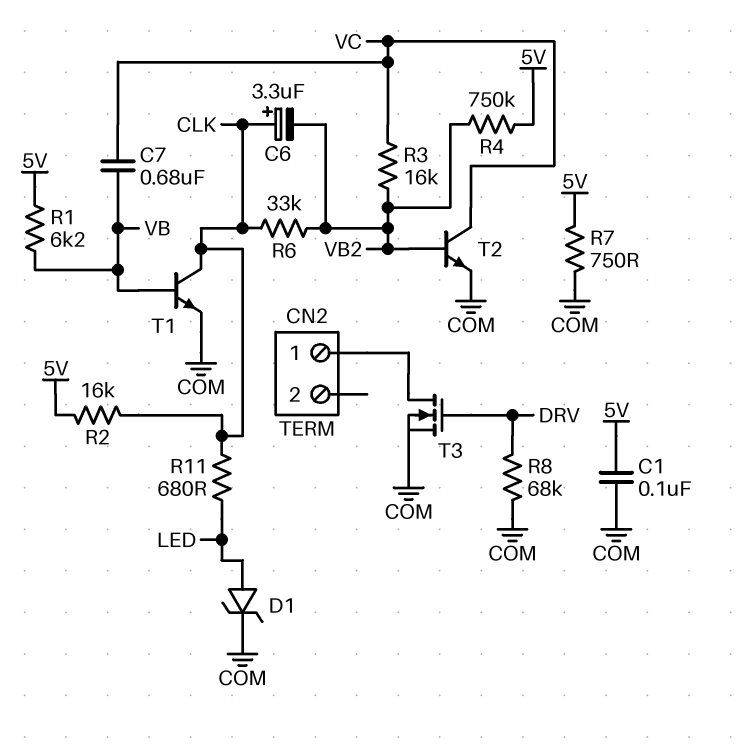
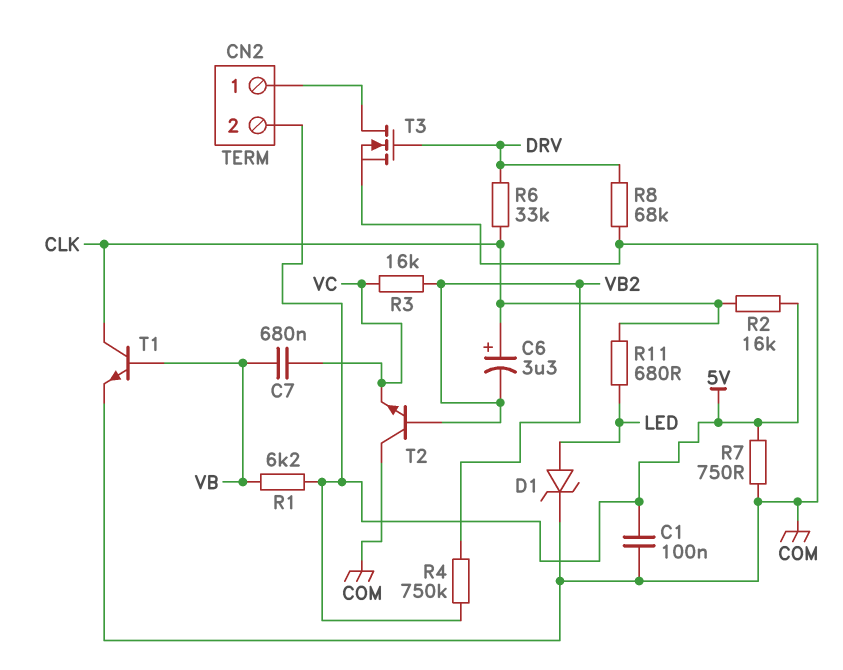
CN2 pin 2: none -> 5V
R6: 33k (CLK, VB2) -> 33k (CLK, DRV)
T2: NPN (B VB2, C VC, E COM) -> NPN (B VB2, C COM, E VC)

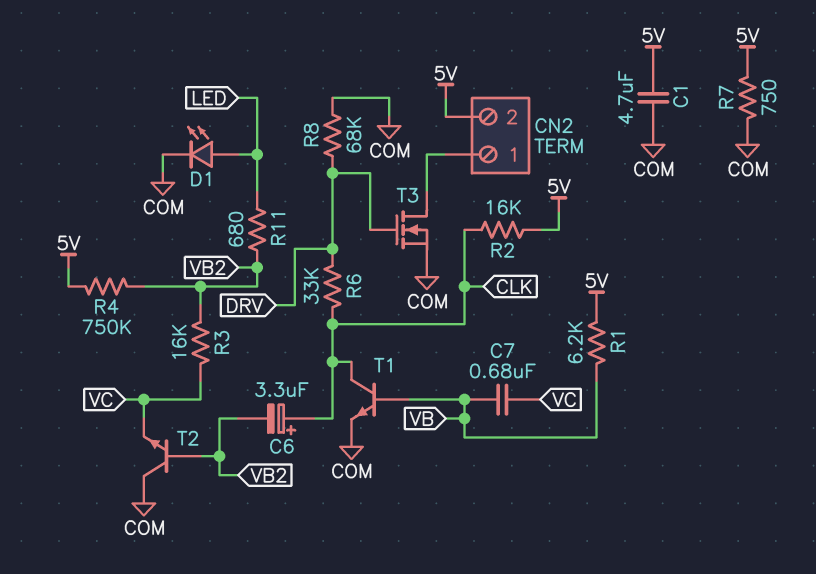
C1: 100nF (5V, COM) -> 4.7uF (5V, COM)
D1: zener (A LED, K COM) -> LED (A LED, K COM)
R11: 680 (CLK, LED) -> 680 (LED, VB2)

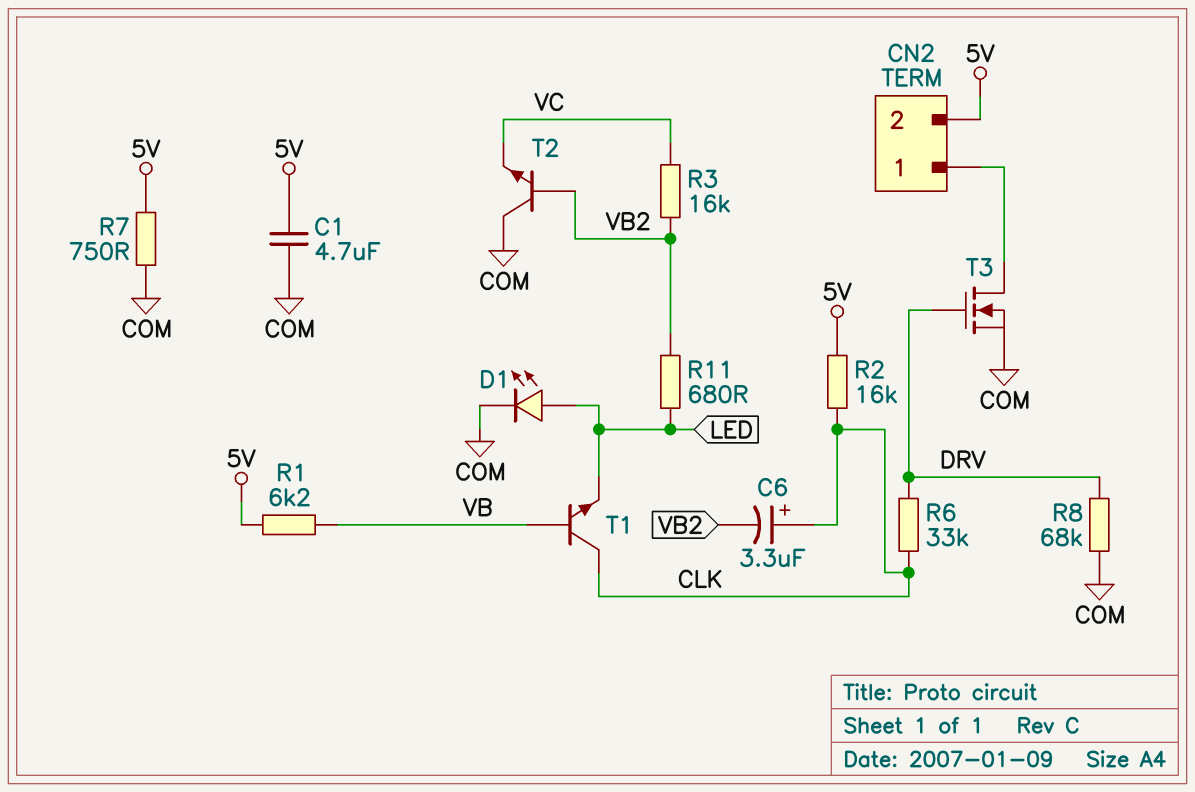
C7: 680nF (VB, VC) -> none
R4: 750k (5V, VB2) -> none
T1: NPN (B VB, C CLK, E COM) -> NPN (B VB, C CLK, E LED)

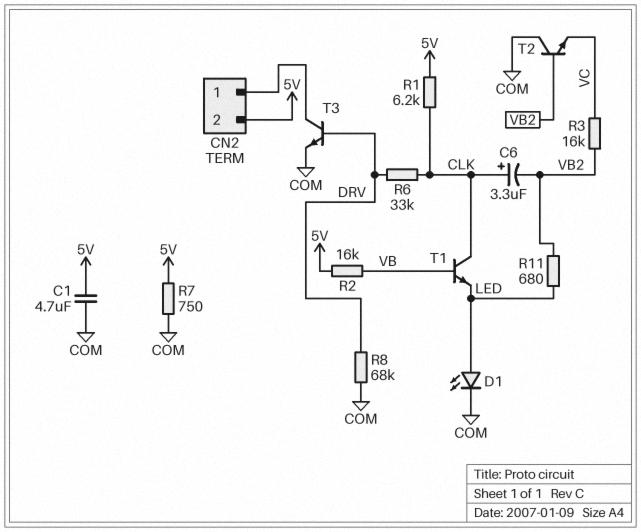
R1: 6.2k (5V, VB) -> 6.2k (5V, CLK)
R2: 16k (5V, CLK) -> 16k (5V, VB)
T3: NMOS (G DRV, D CN2/1, S COM) -> NPN (B DRV, C CN2/1, E COM)

